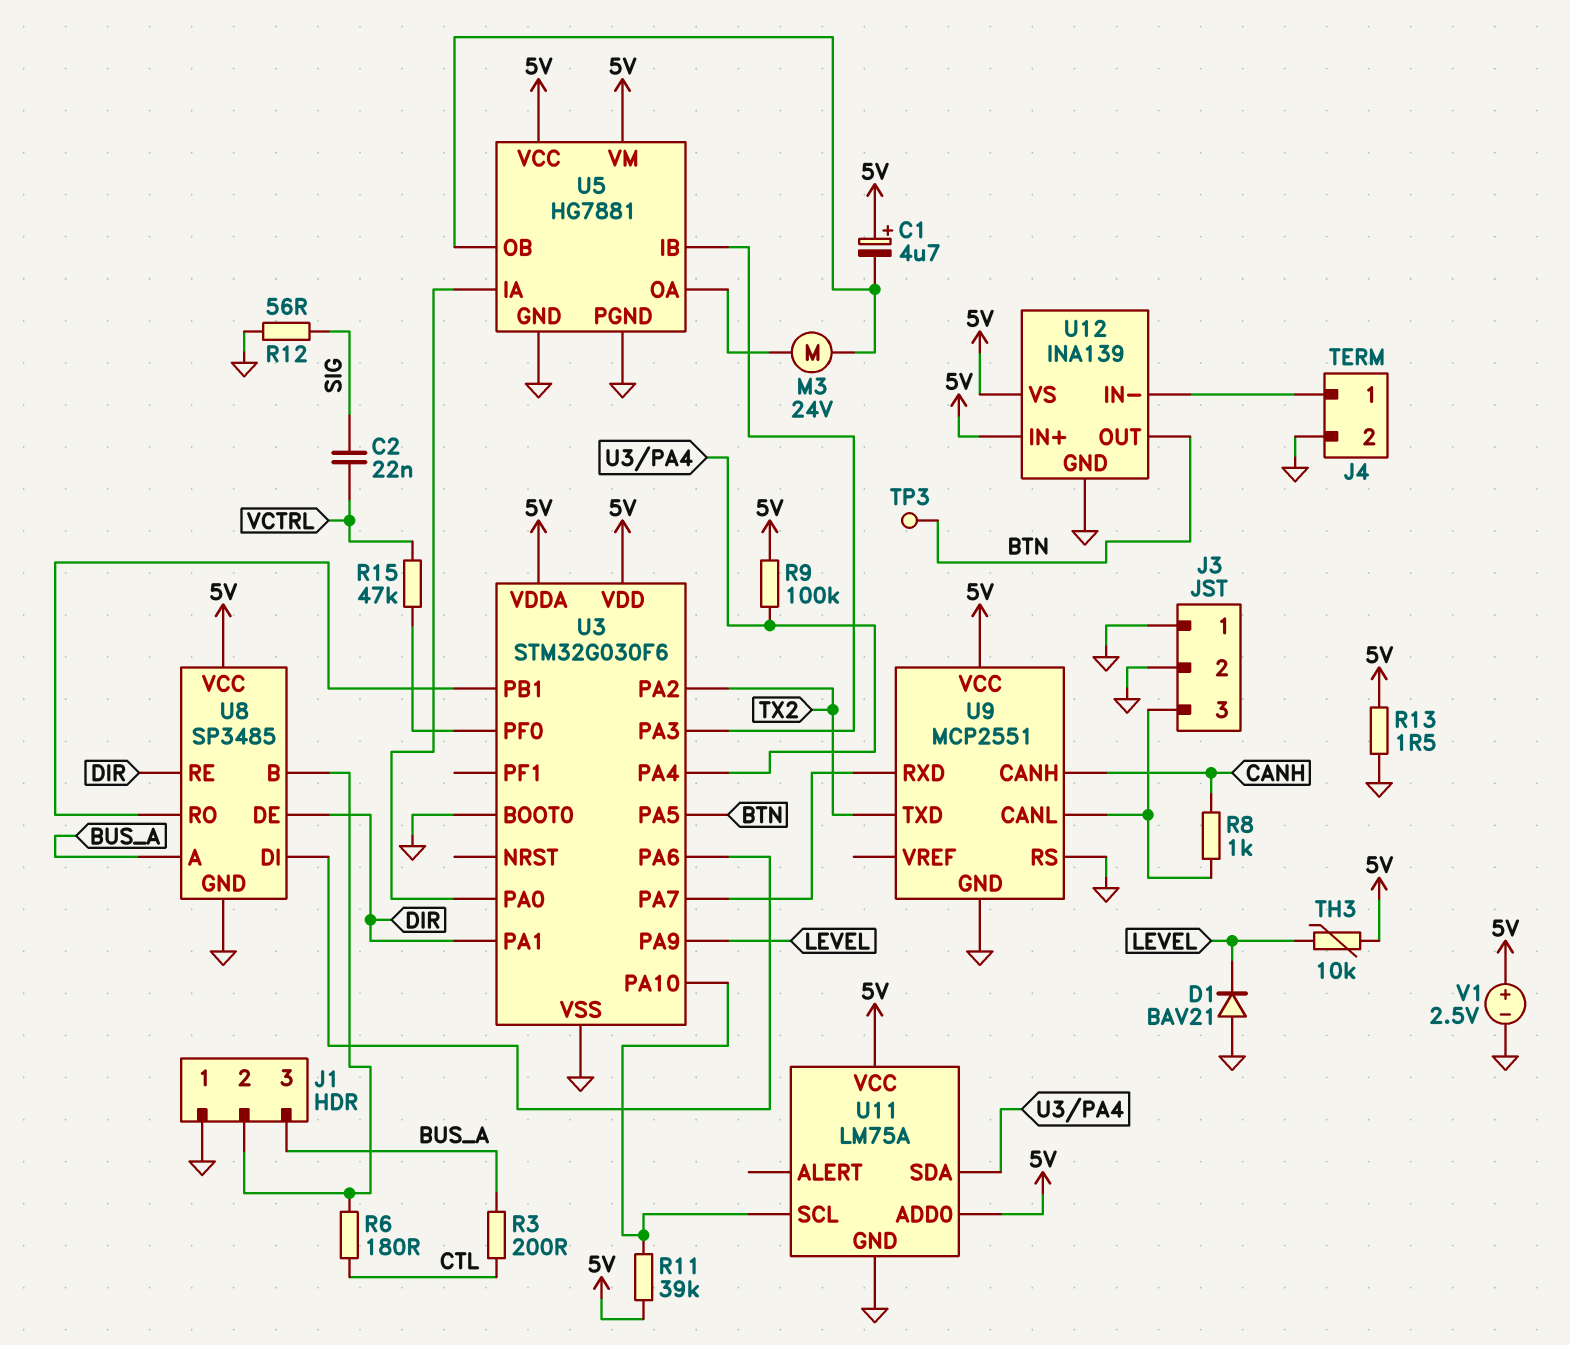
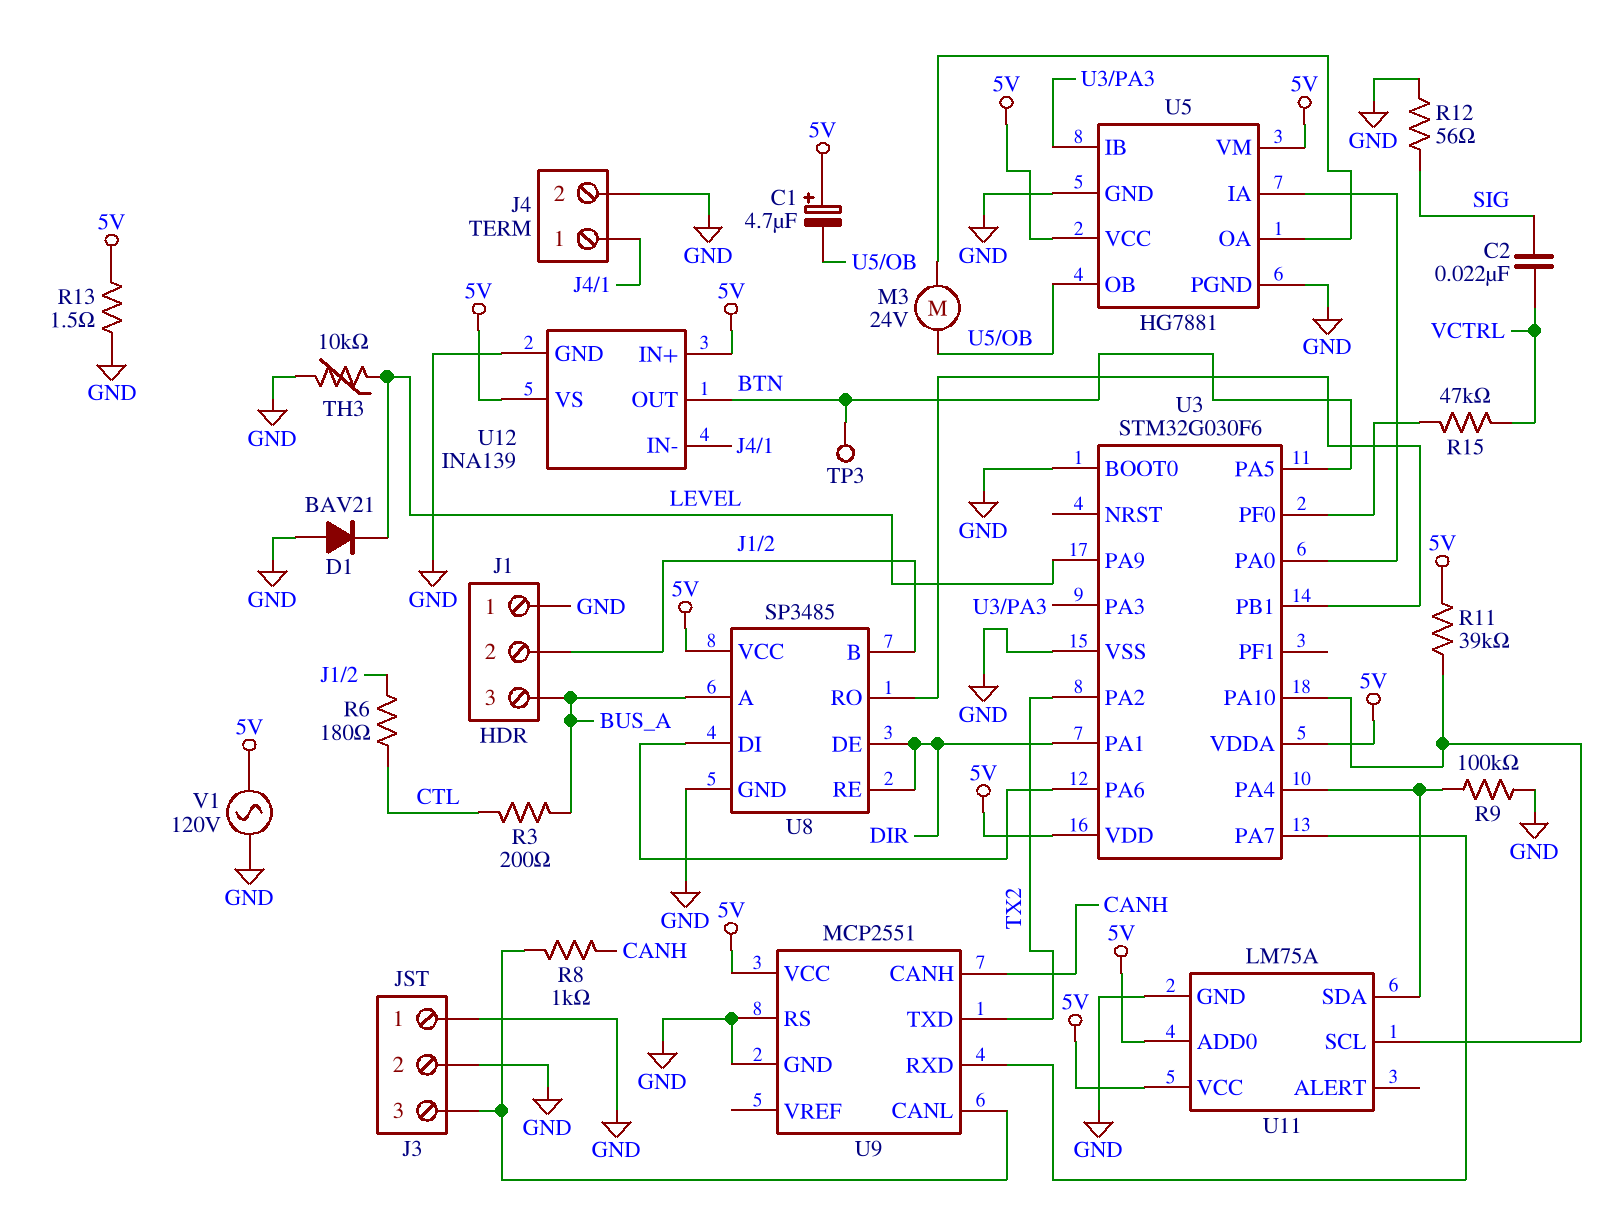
R9: 100k (5V, U3/PA4) -> 100k (GND, U3/PA4)
TH3: 10k (5V, LEVEL) -> 10k (GND, LEVEL)
V1: 2.5V (plus 5V, minus GND) -> AC 120V (5V, GND)

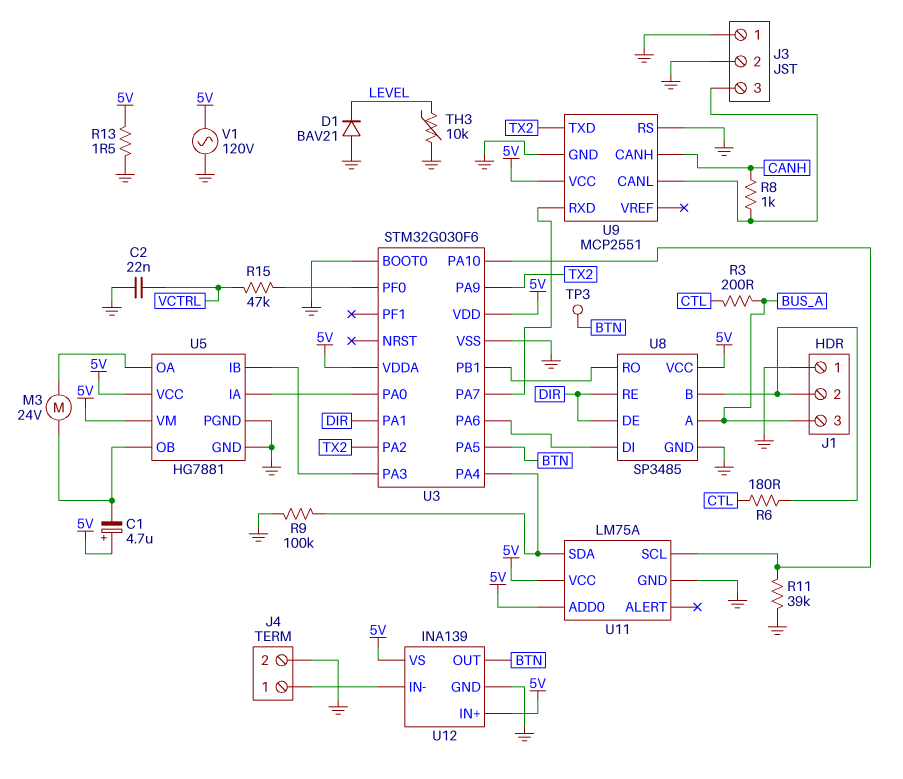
C2: 22nF (SIG, VCTRL) -> 22nF (GND, VCTRL)
R11: 39k (5V, U3/PA10) -> 39k (GND, U3/PA10)
R12: 56 (GND, SIG) -> none
U3 pin PA9: LEVEL -> TX2

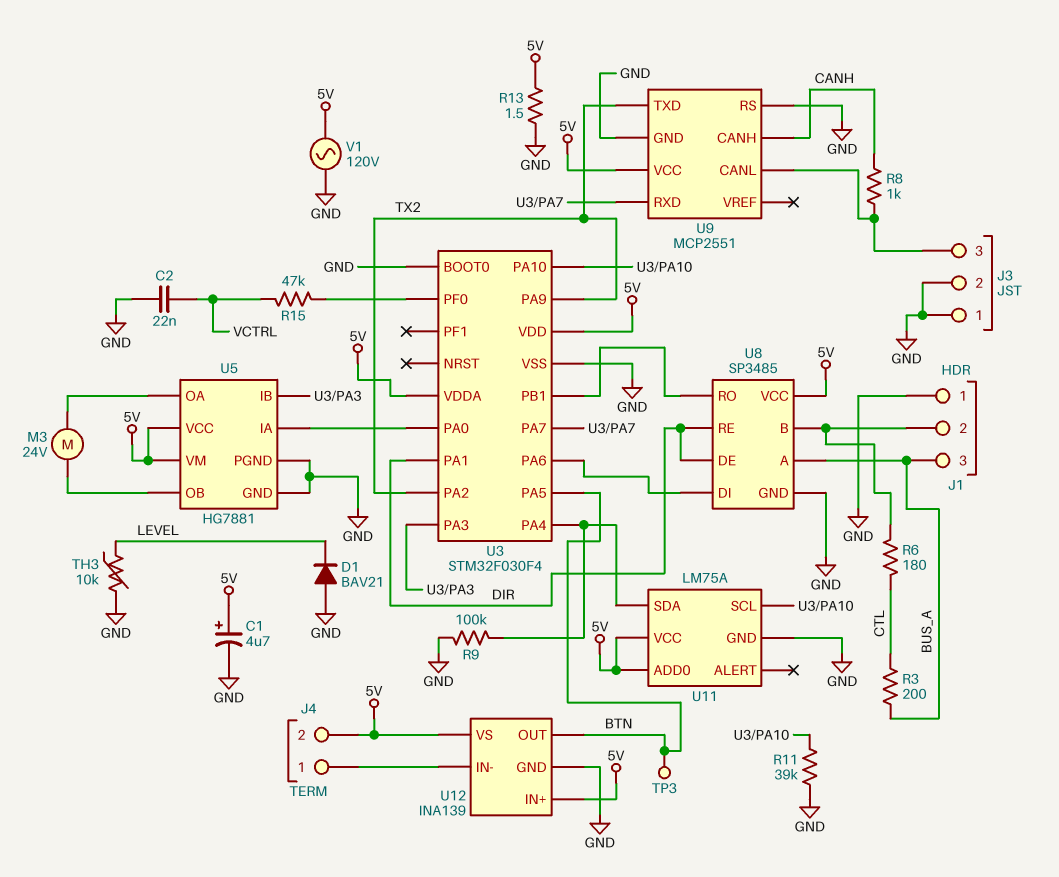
C1: 4.7uF (plus 5V, minus U5/OB) -> 4.7uF (plus 5V, minus GND)
J4 pin 2: GND -> 5V
U3: STM32G030F6 -> STM32F030F4

